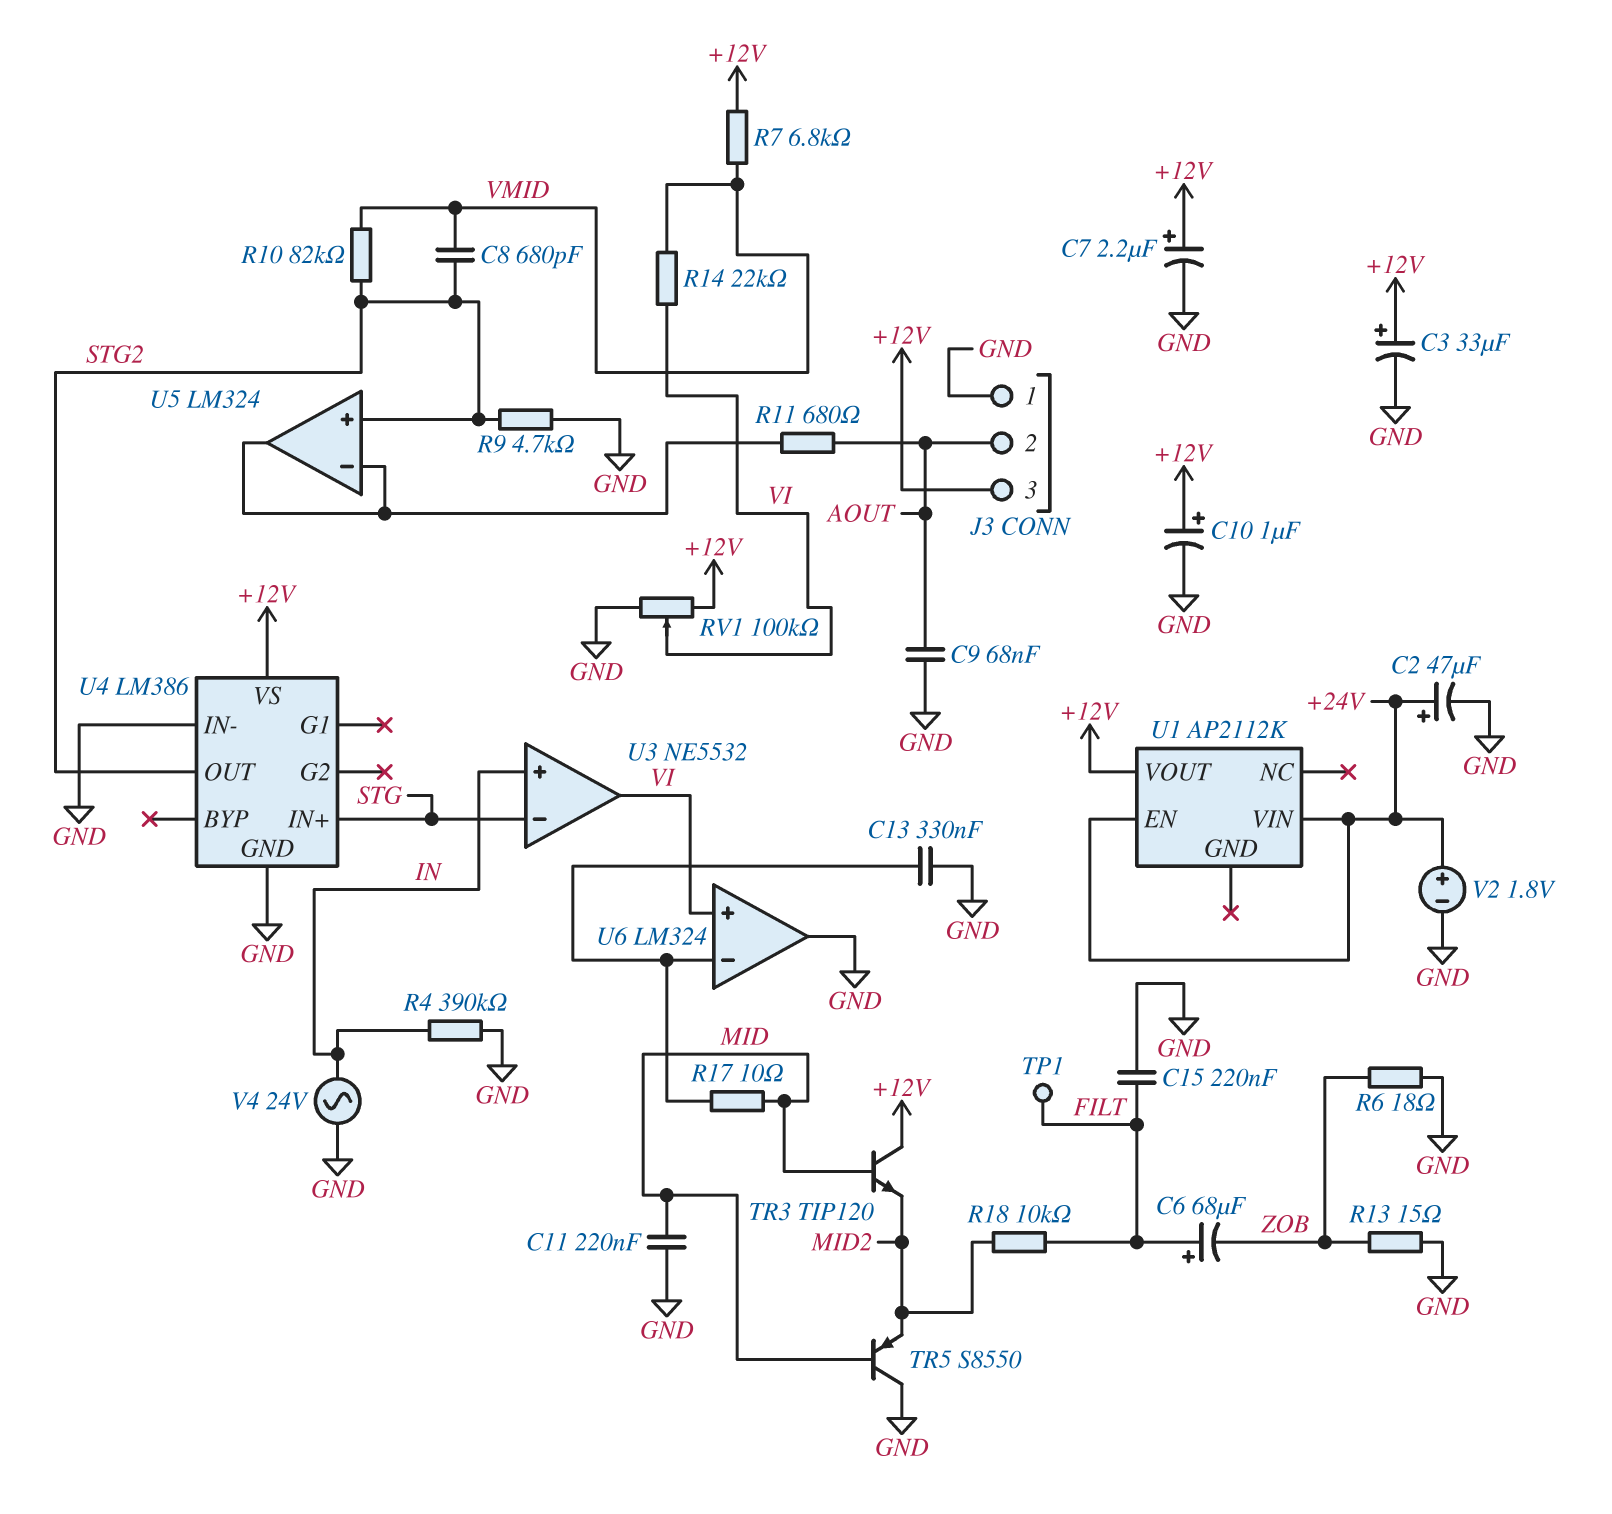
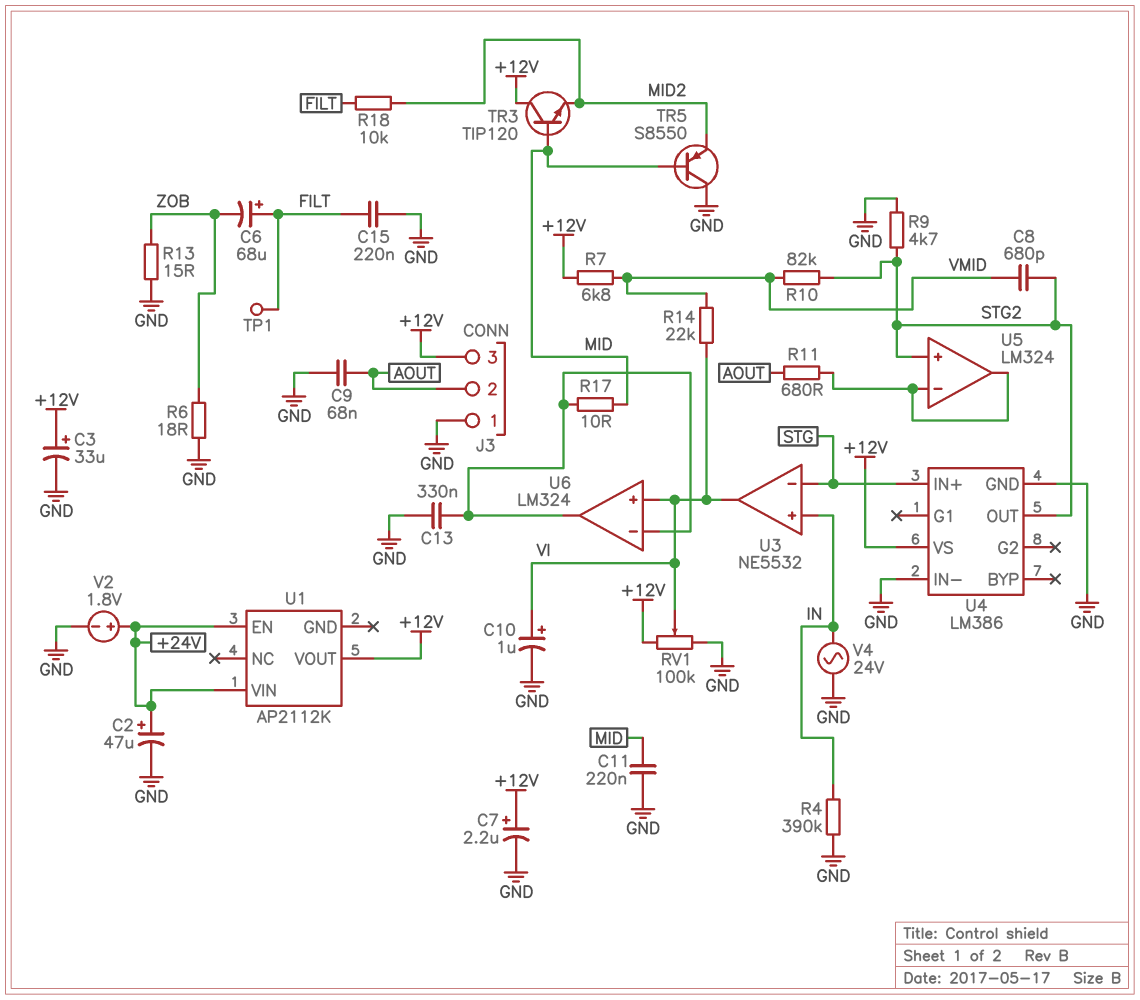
C10: 1uF (plus +12V, minus GND) -> 1uF (plus VI, minus GND)
U6 pin out: GND -> U6/in-

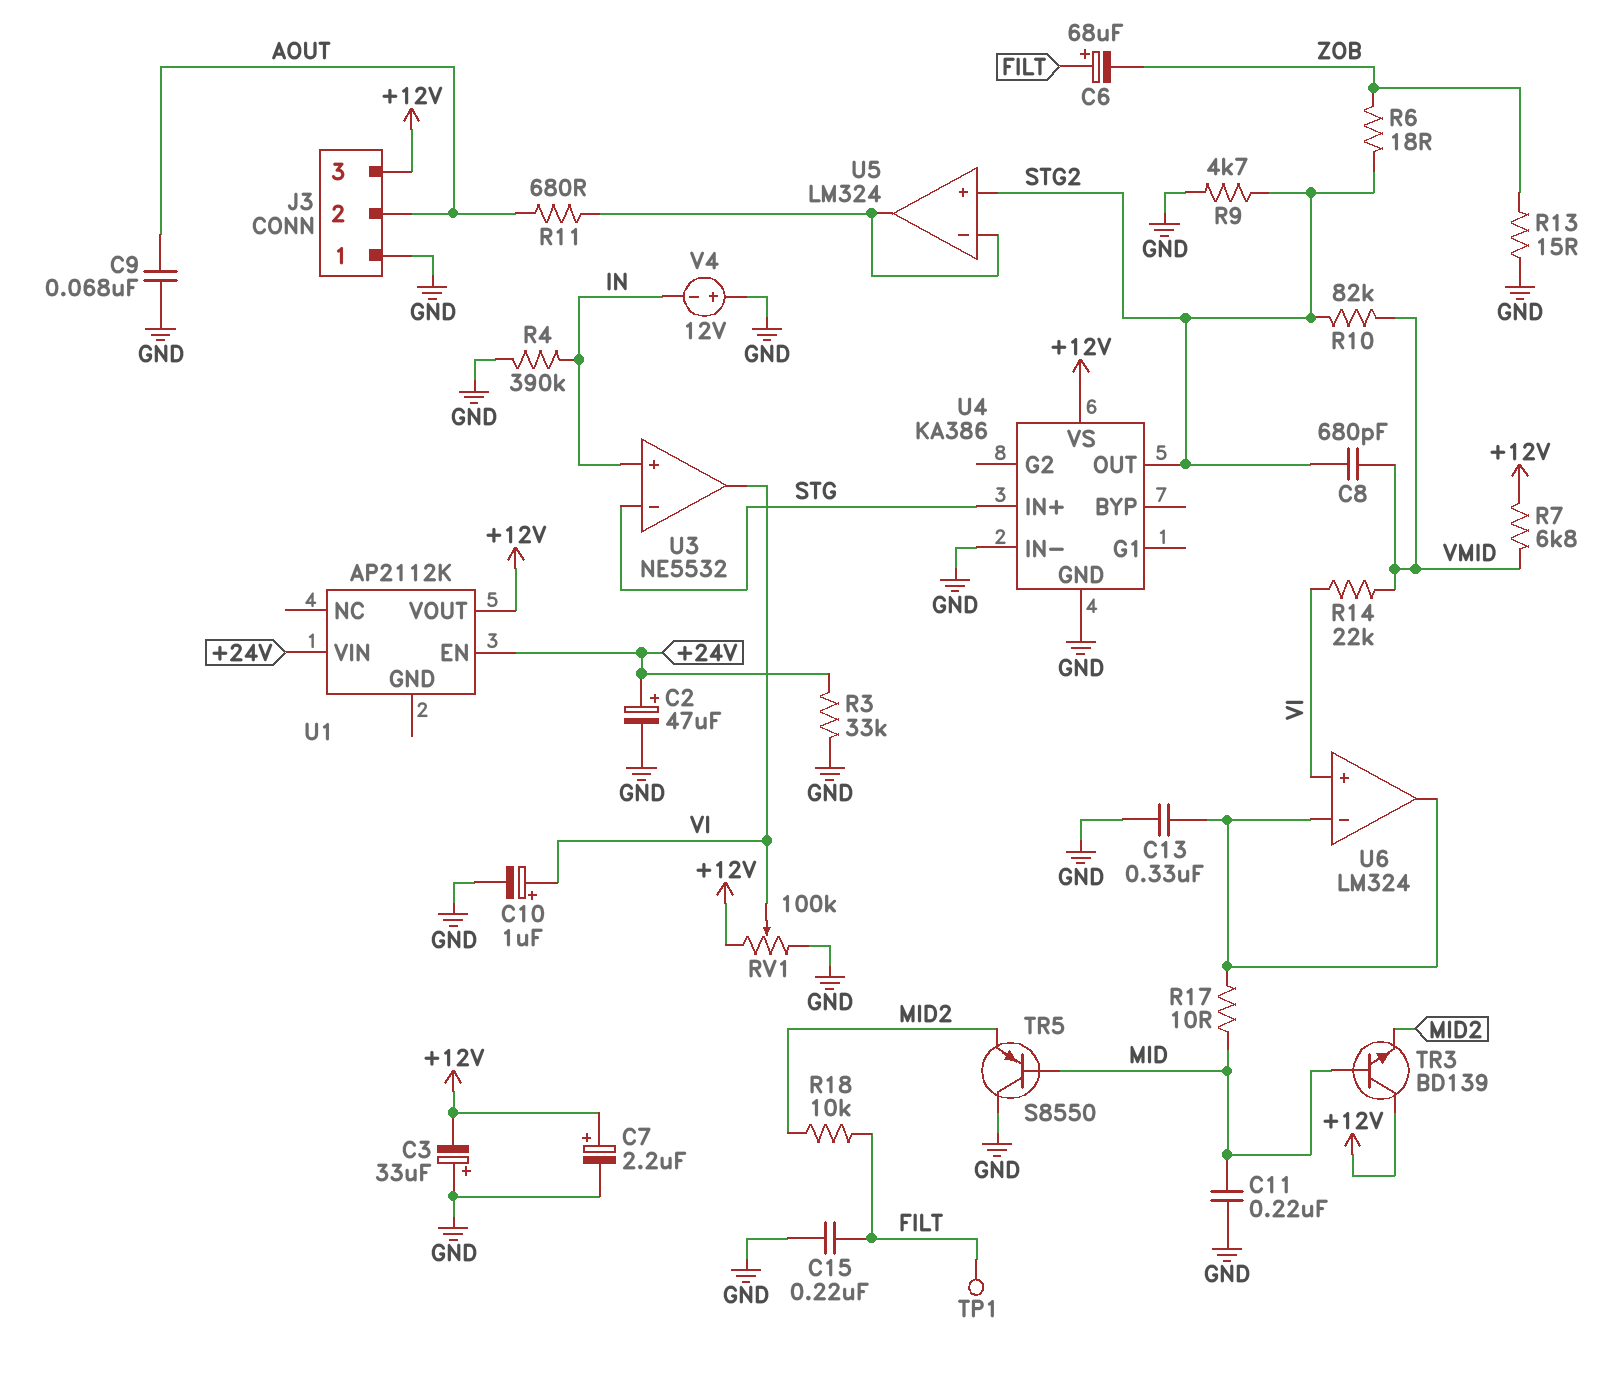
C3: 33uF (plus +12V, minus GND) -> 33uF (plus GND, minus +12V)
R3: none -> 33k (+24V, GND)
R6: 18 (GND, ZOB) -> 18 (STG2, ZOB)
TR3: NPN TIP120 (B MID, C +12V, E MID2) -> NPN BD139 (B MID, C +12V, E MID2)
U4: LM386 -> KA386
V2: 1.8V (plus +24V, minus GND) -> none
V4: AC 24V (GND, IN) -> 12V (plus GND, minus IN)

